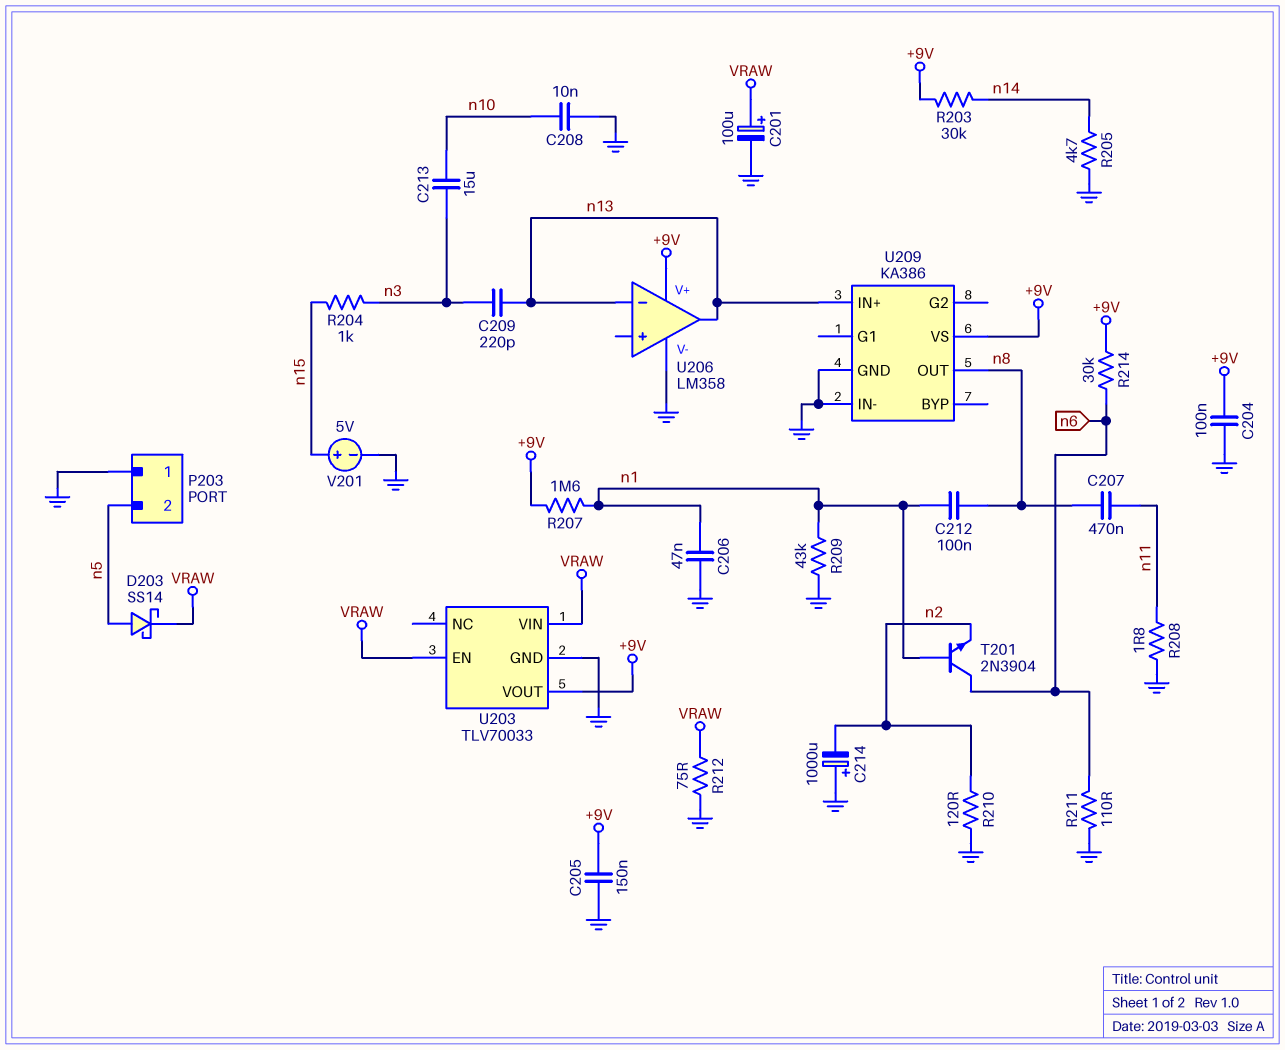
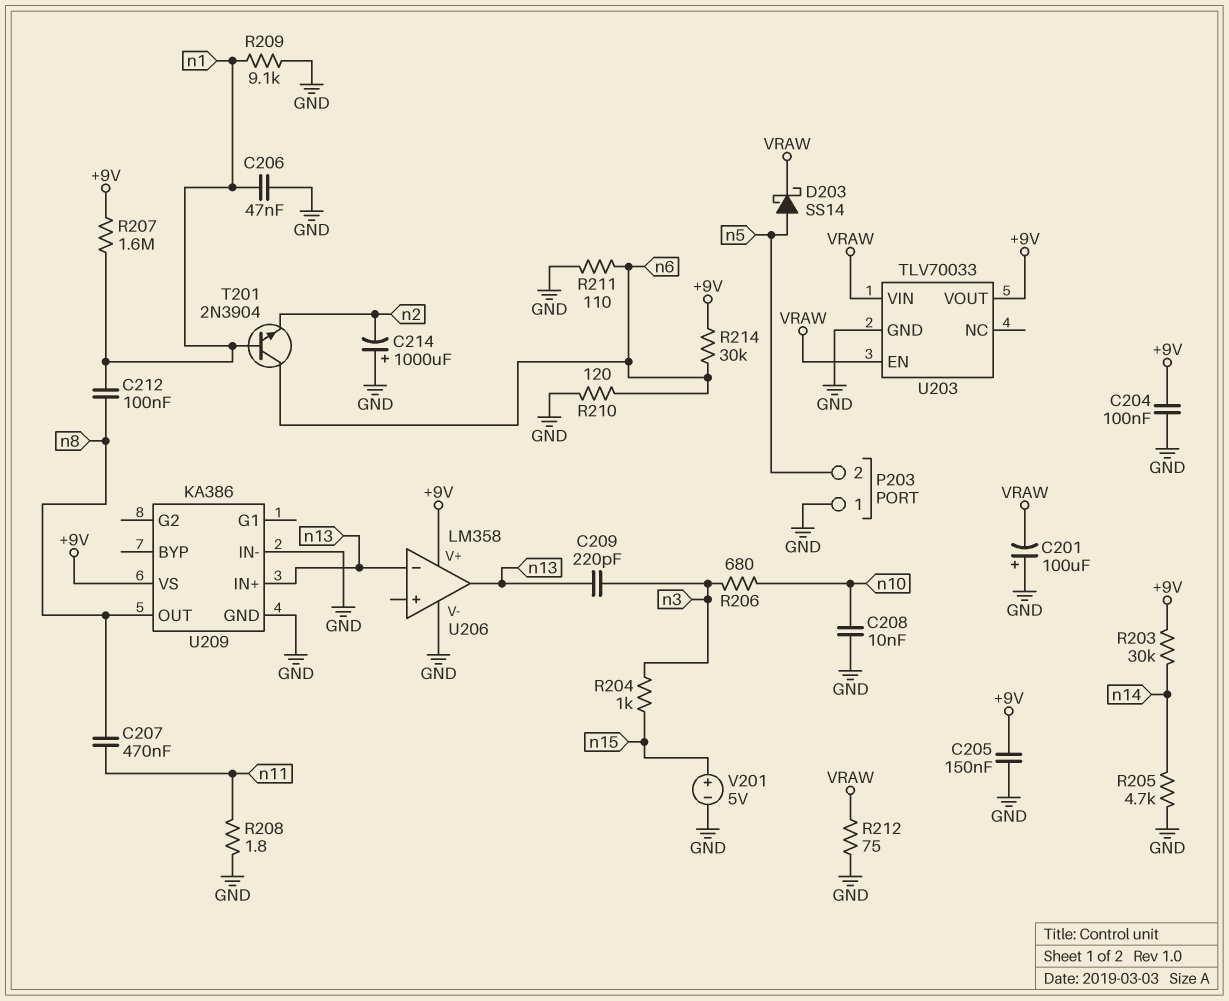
C201: 100uF (plus VRAW, minus GND) -> 100uF (plus GND, minus VRAW)
C213: 15uF (n3, n10) -> none
R206: none -> 680 (n3, n10)
R209: 43k (GND, n1) -> 9.1k (GND, n1)
R210: 120 (GND, n2) -> 120 (GND, n6)

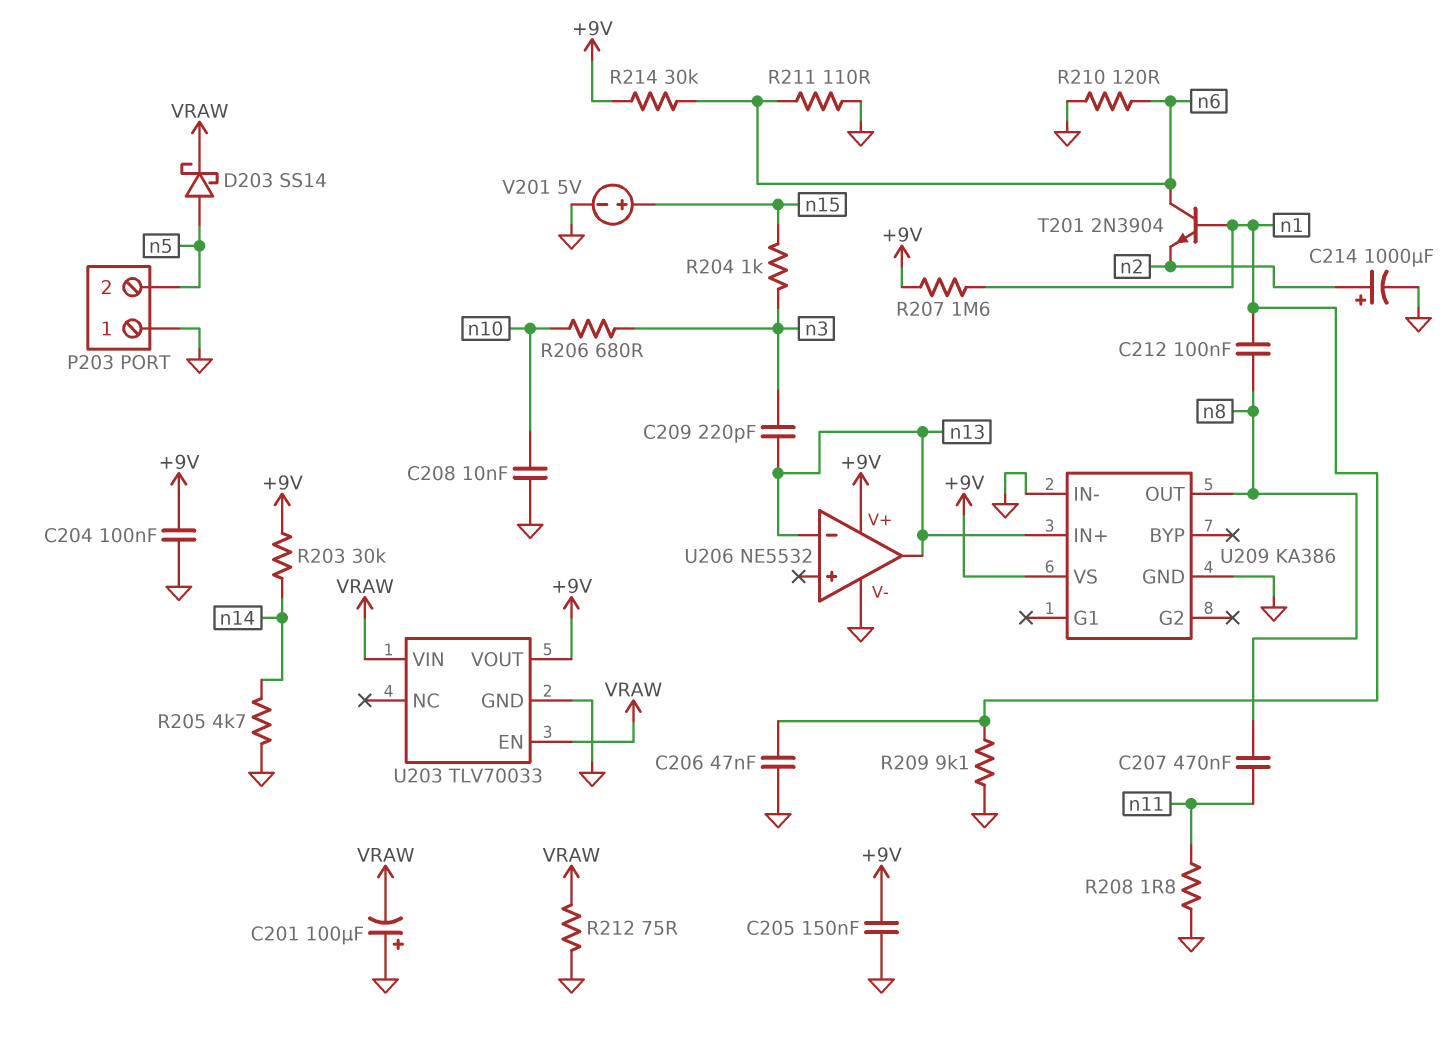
C214: 1000uF (plus GND, minus n2) -> 1000uF (plus n2, minus GND)
U206: LM358 -> NE5532

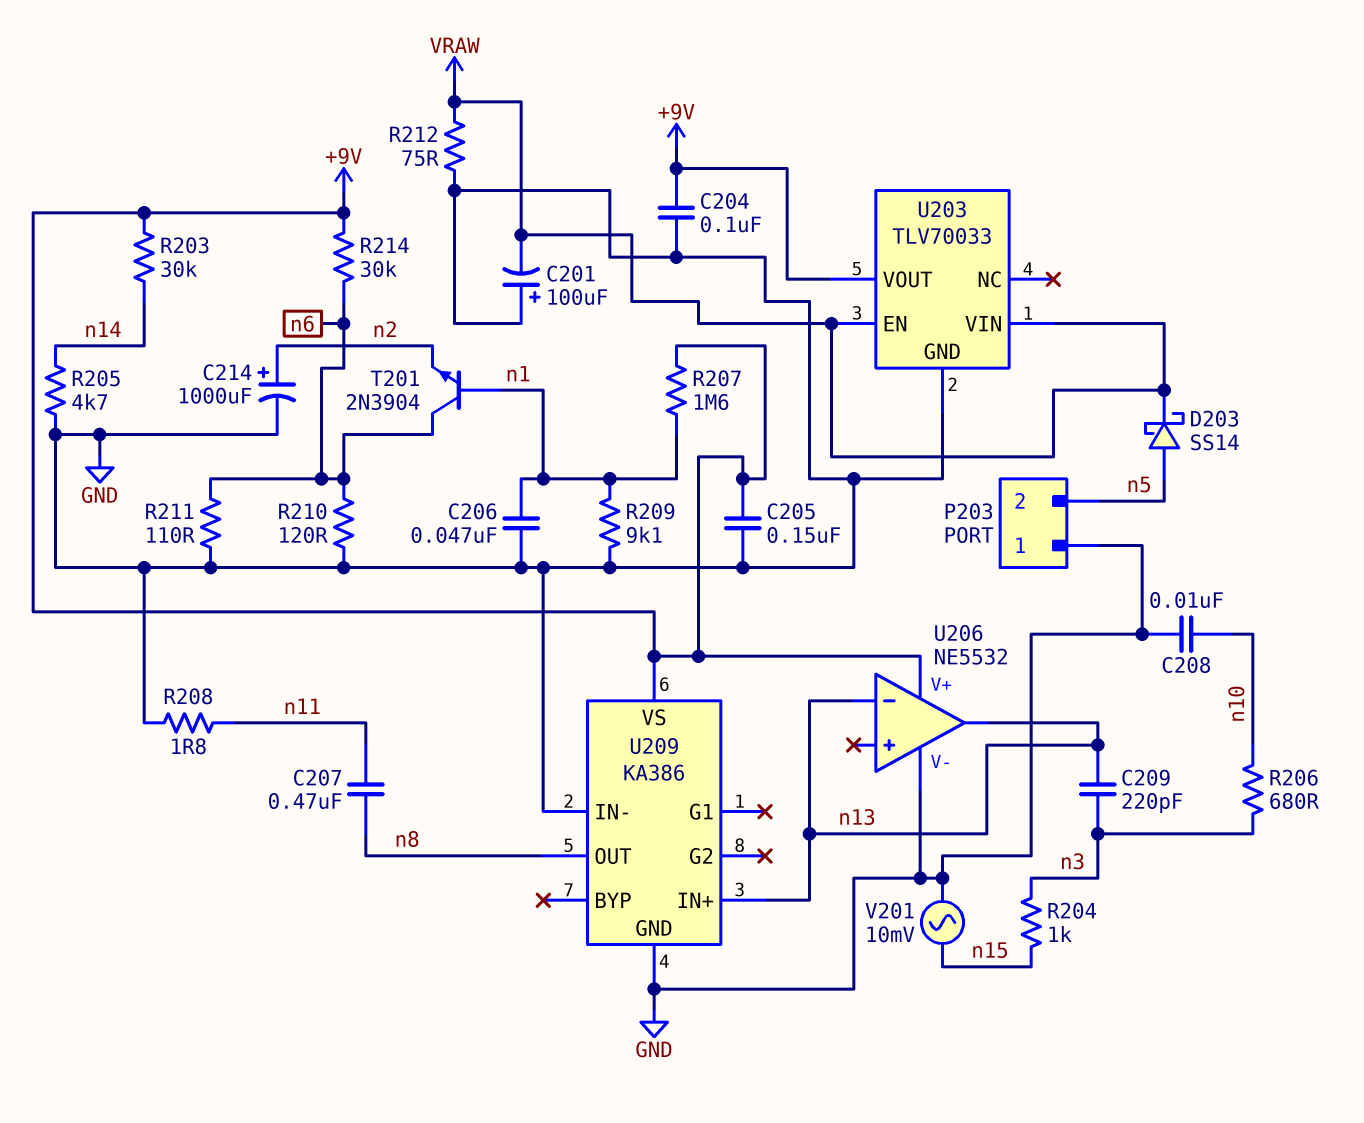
C212: 100nF (n1, n8) -> none
V201: 5V (plus n15, minus GND) -> AC 10mV (GND, n15)

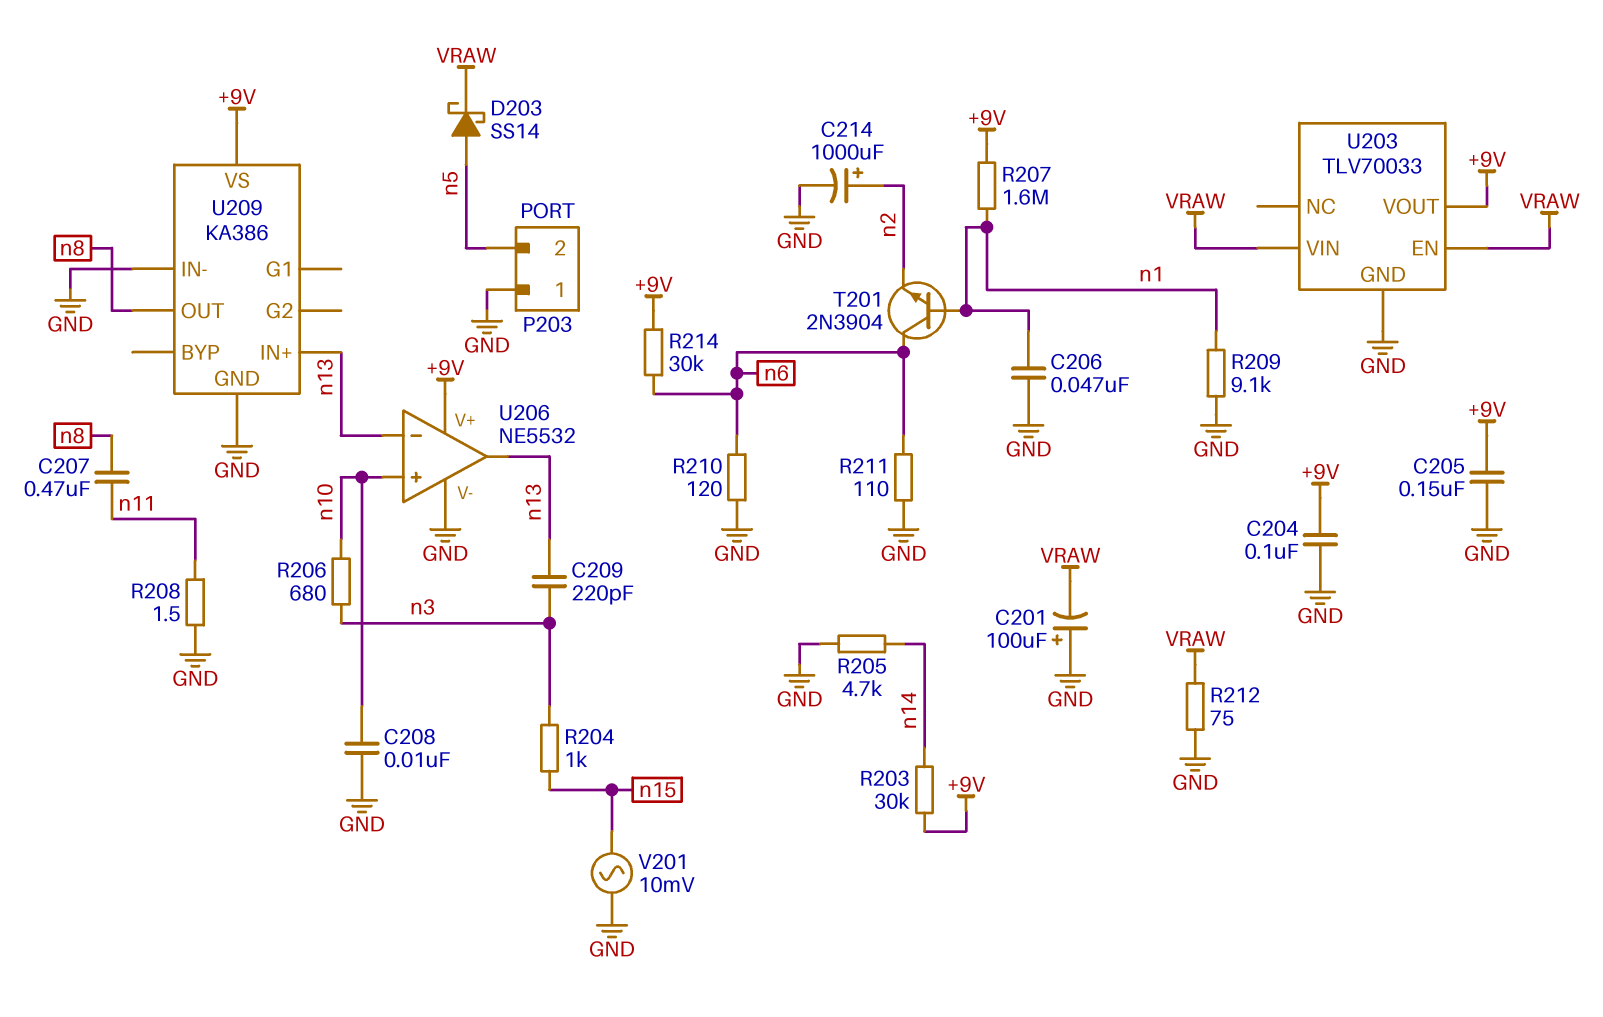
R208: 1.8 (GND, n11) -> 1.5 (GND, n11)
U206 pin in+: none -> n10

